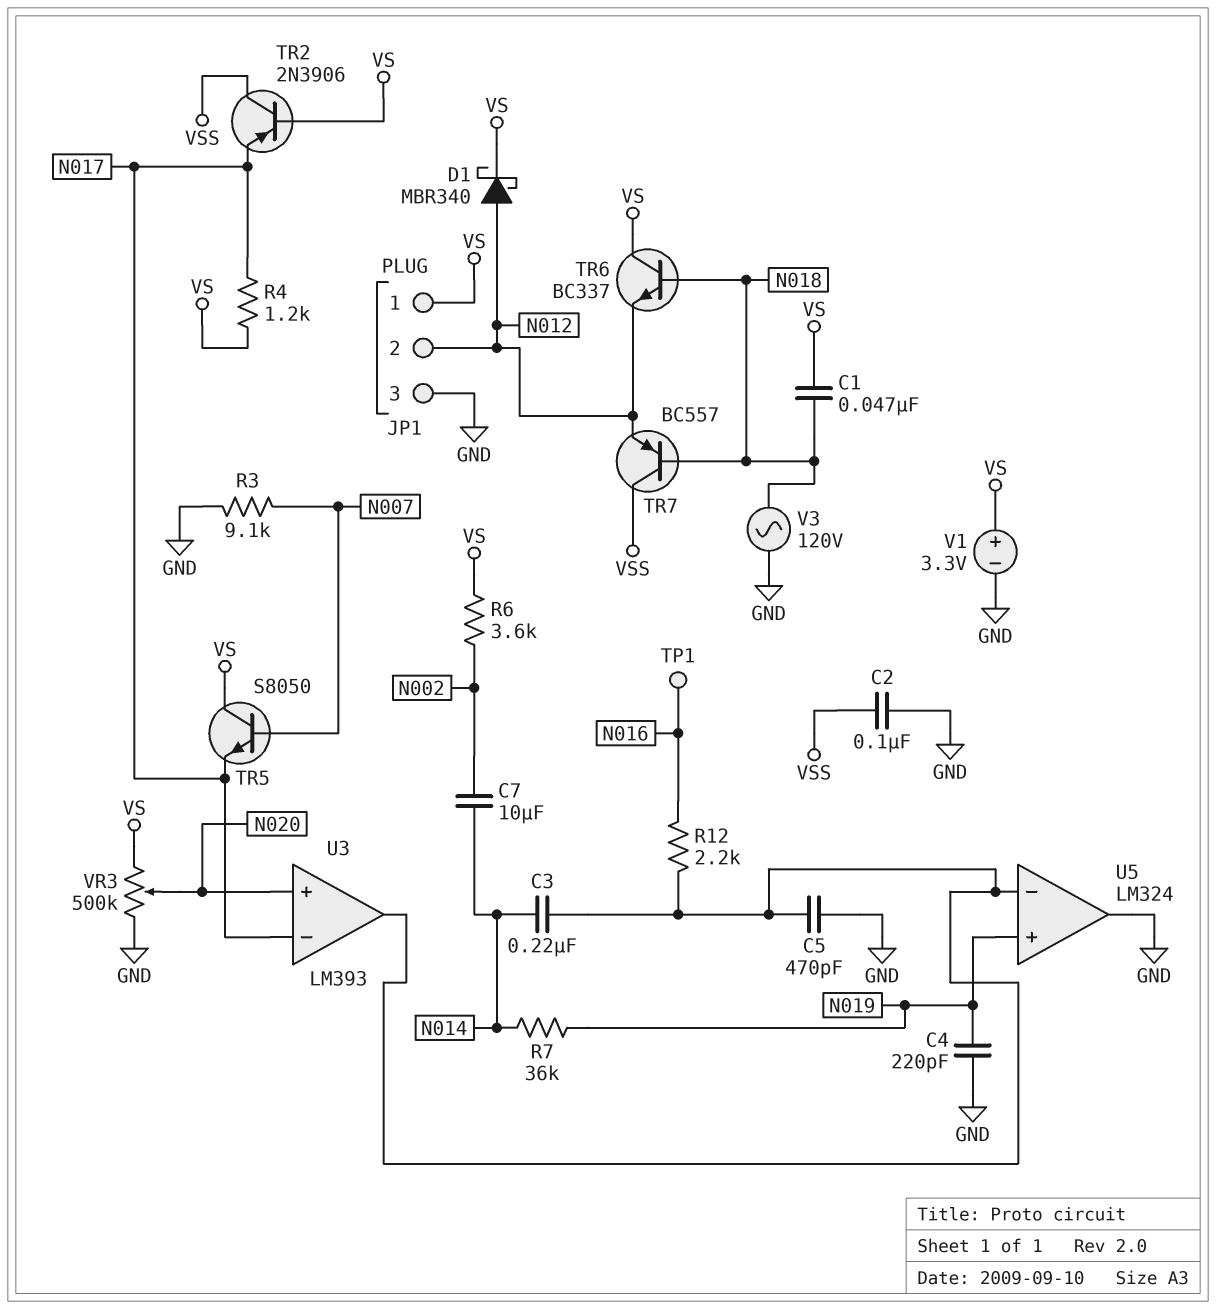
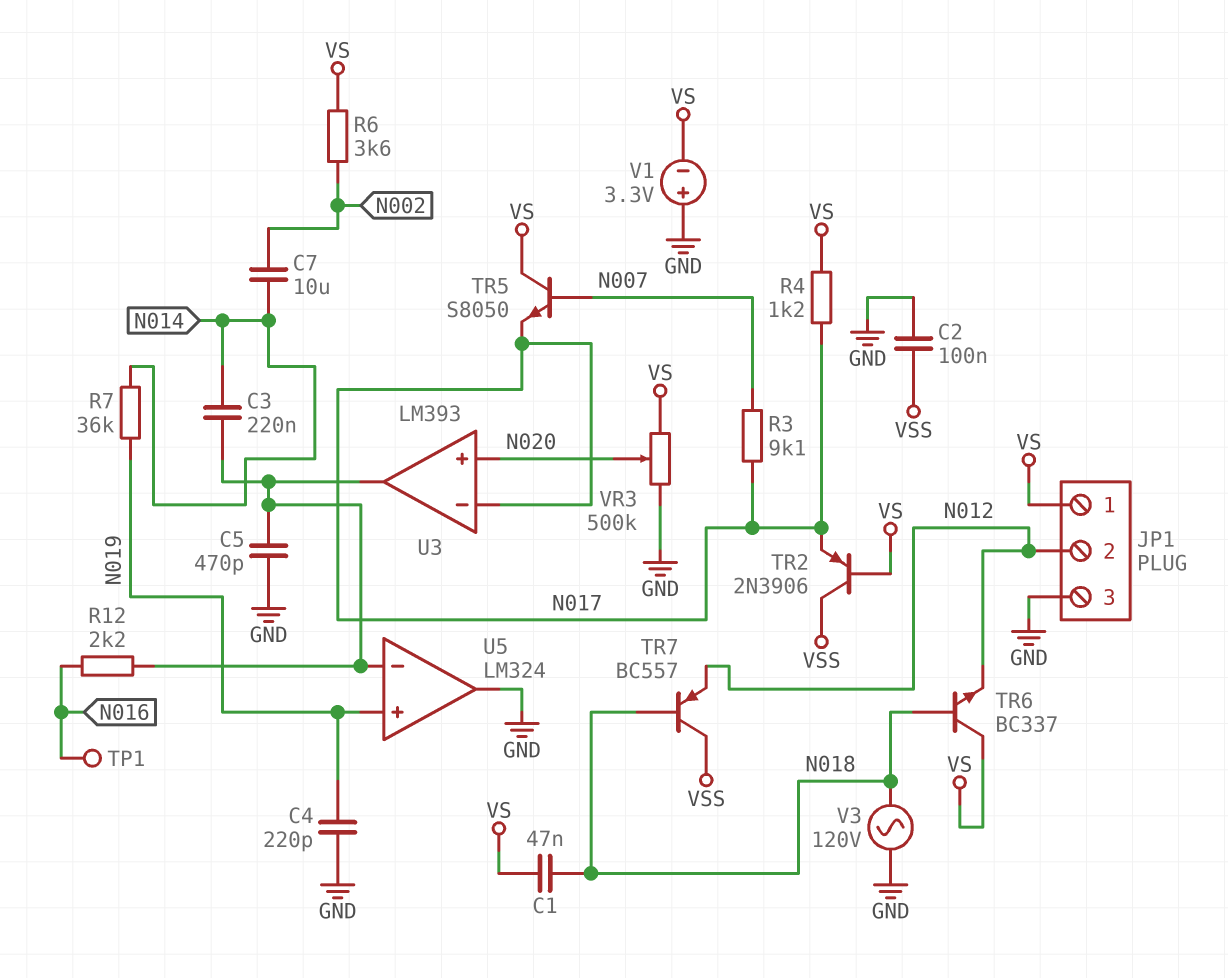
D1: schottky MBR340 (A N012, K VS) -> none
R3: 9.1k (GND, N007) -> 9.1k (N007, N017)
V1: 3.3V (plus VS, minus GND) -> 3.3V (plus GND, minus VS)

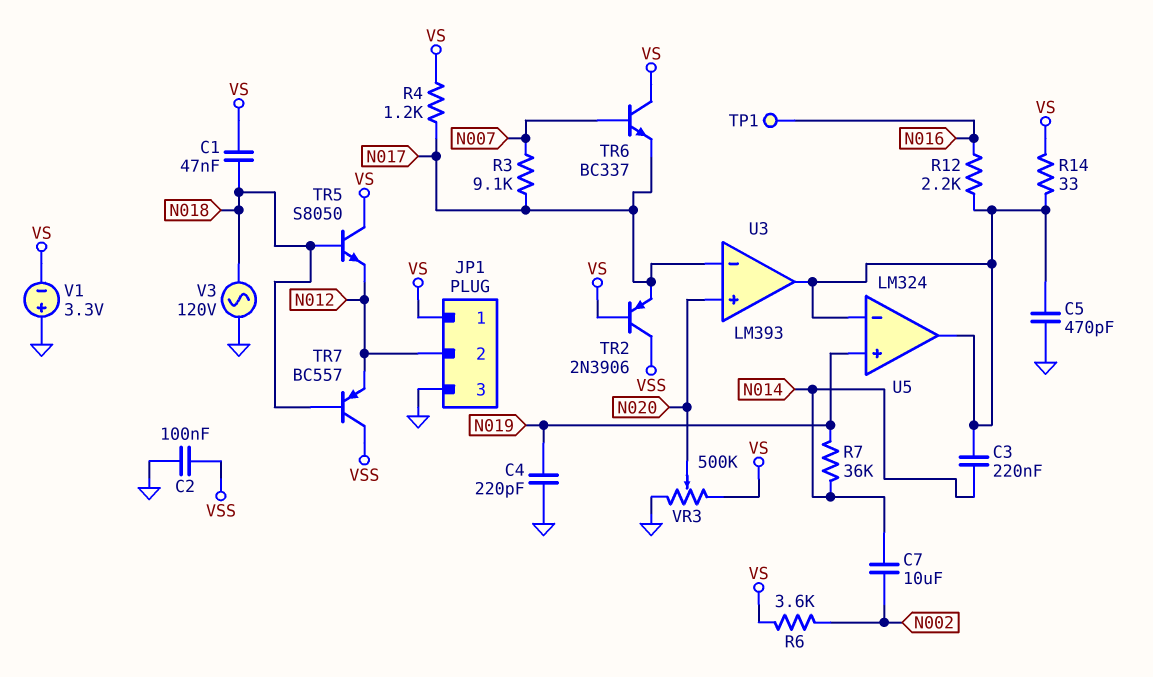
R14: none -> 33 (U3/out, VS)
TR5: NPN S8050 (B N007, C VS, E N017) -> NPN S8050 (B N018, C VS, E N012)
TR6: NPN BC337 (B N018, C VS, E N012) -> NPN BC337 (B N007, C VS, E N017)
U5 pin out: GND -> U3/out

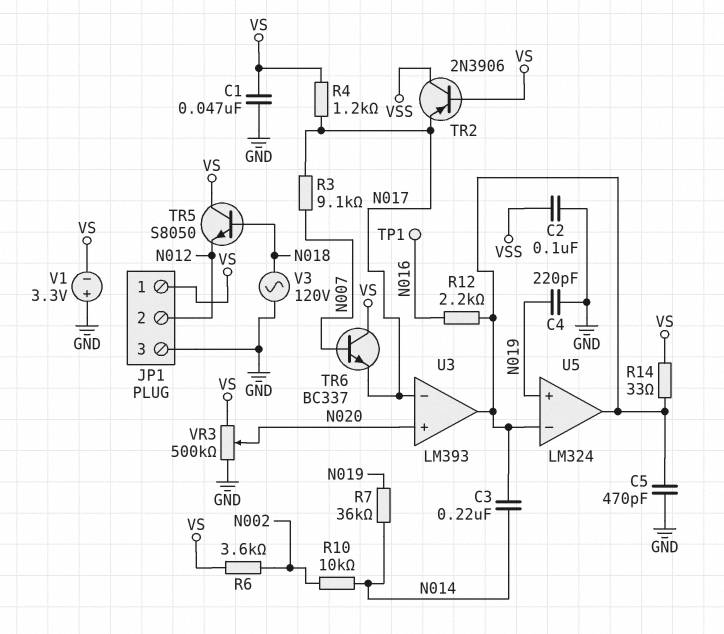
C1: 47nF (N018, VS) -> 47nF (GND, VS)
C7: 10uF (N002, N014) -> none
R10: none -> 10k (N002, N014)
TR7: PNP BC557 (B N018, C VSS, E N012) -> none

